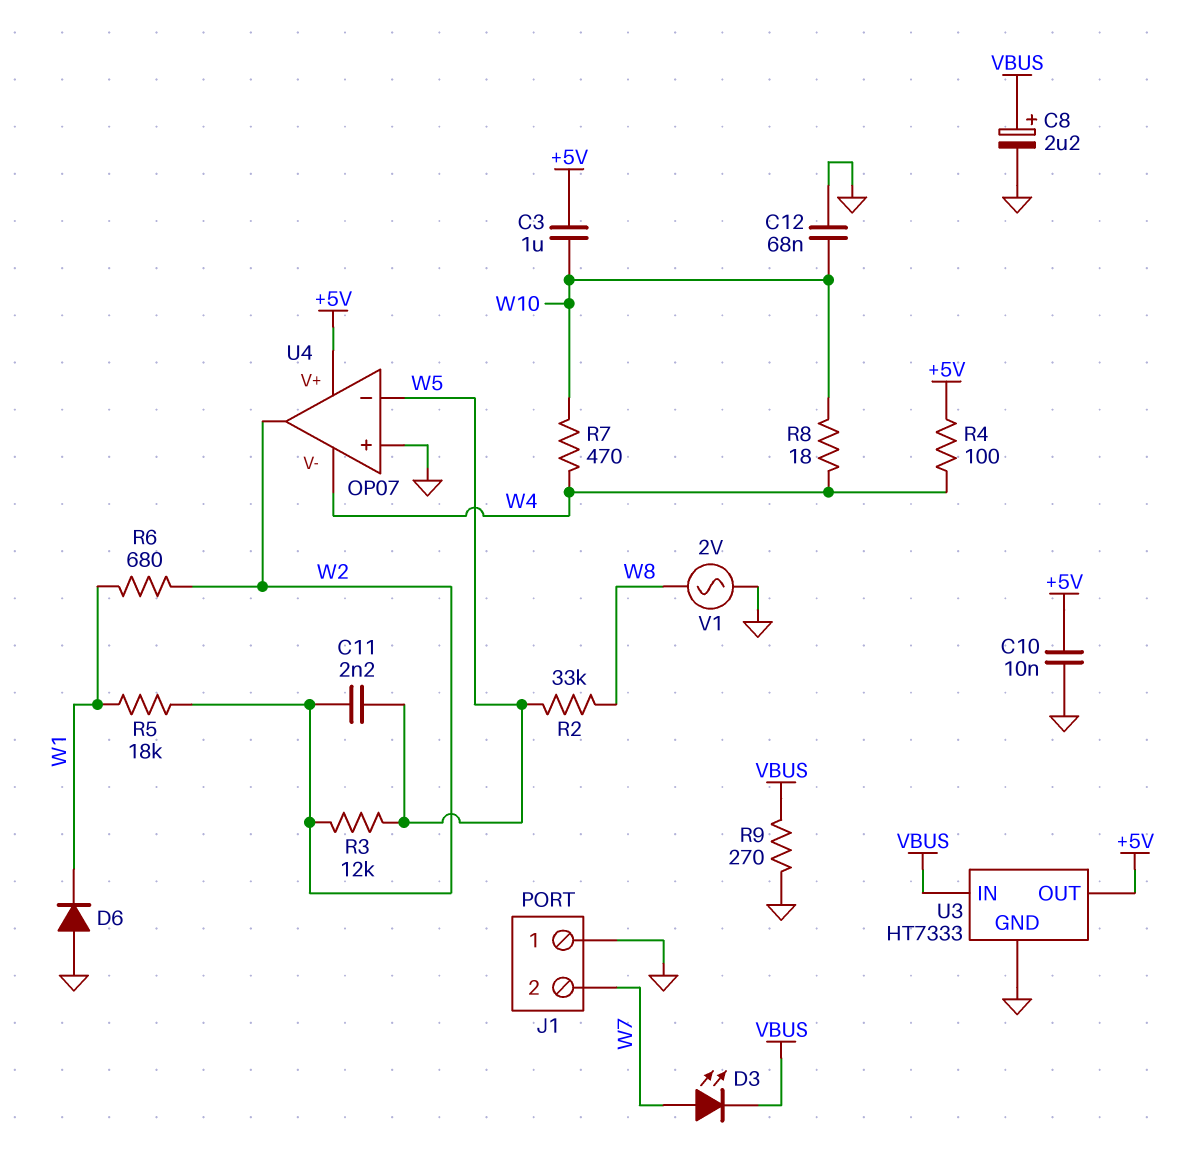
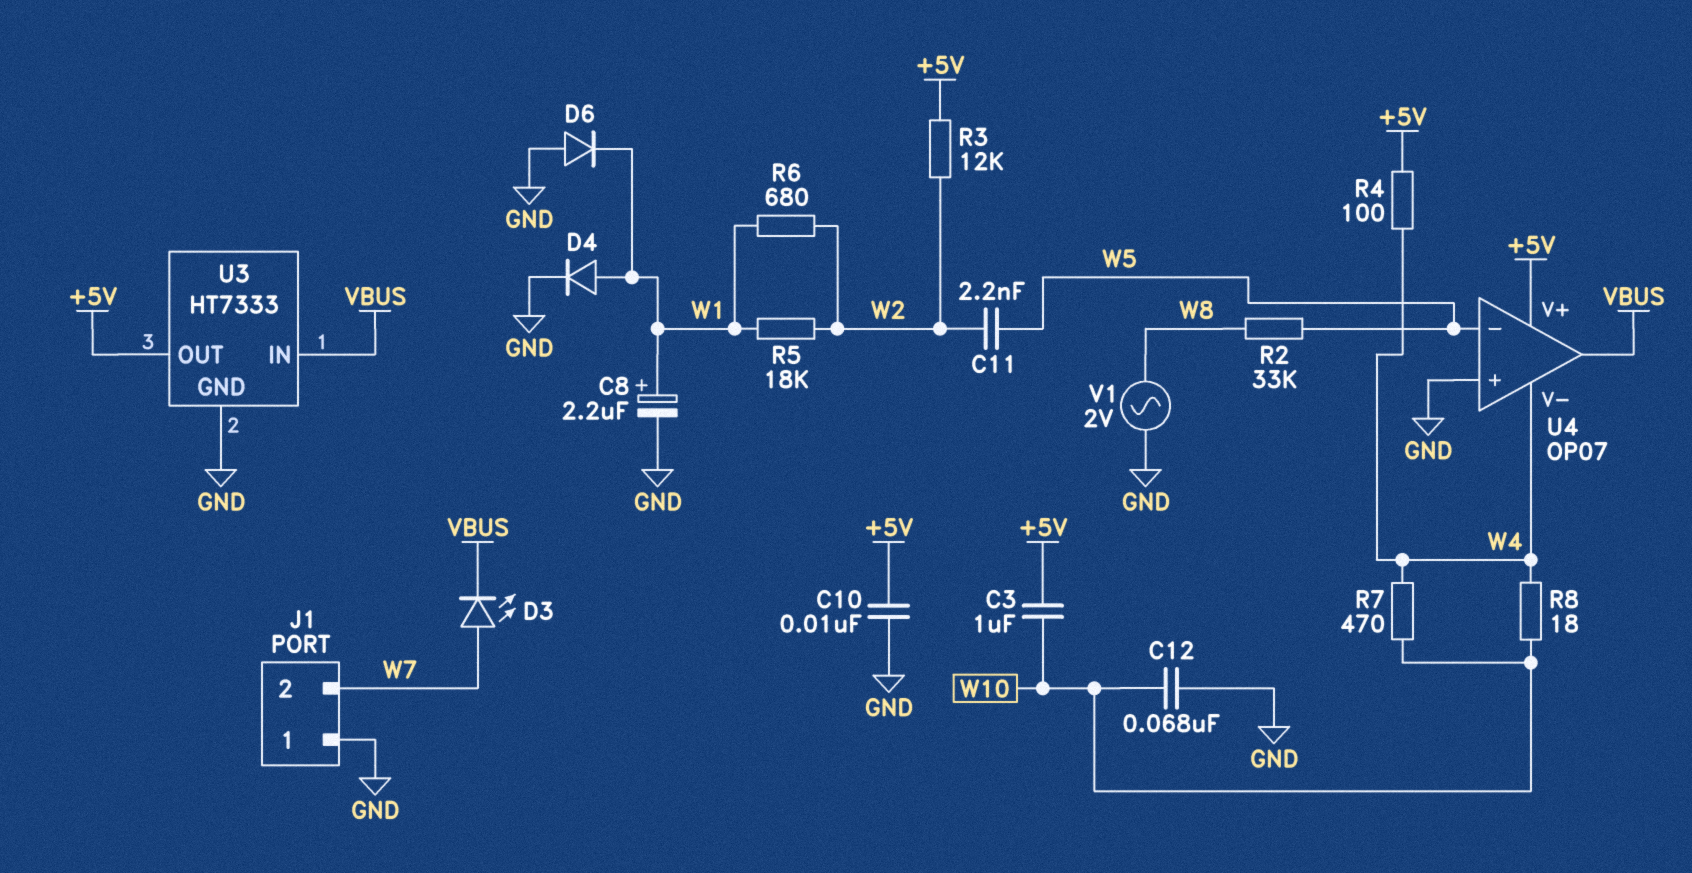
C8: 2.2uF (plus VBUS, minus GND) -> 2.2uF (plus W1, minus GND)
D4: none -> diode (A W1, K GND)
R3: 12k (W2, W5) -> 12k (+5V, W2)
R9: 270 (GND, VBUS) -> none
U4 pin out: W2 -> VBUS

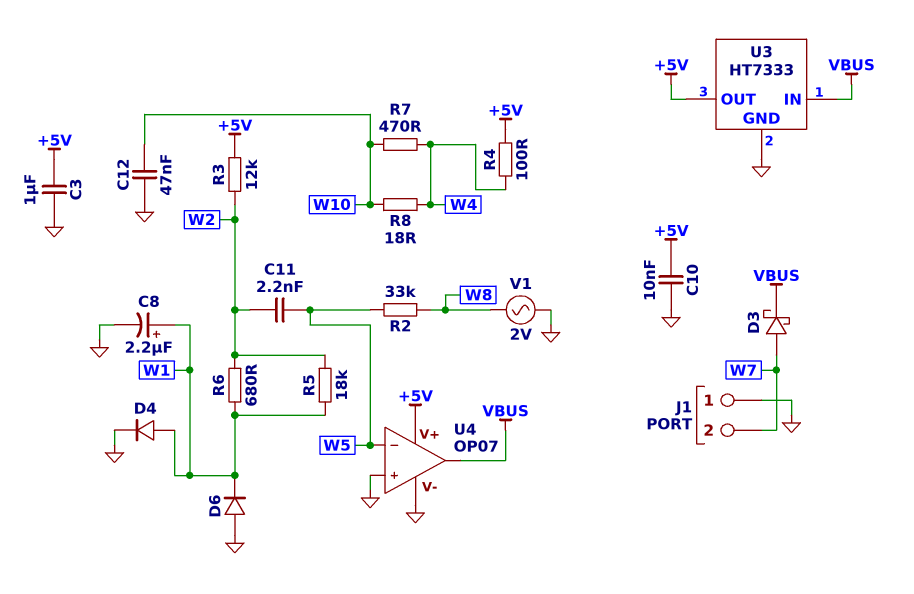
C3: 1uF (+5V, W10) -> 1uF (+5V, GND)
C12: 68nF (GND, W10) -> 47nF (GND, W10)
D3: LED (A W7, K VBUS) -> schottky (A W7, K VBUS)
U4 pin V-: W4 -> GND

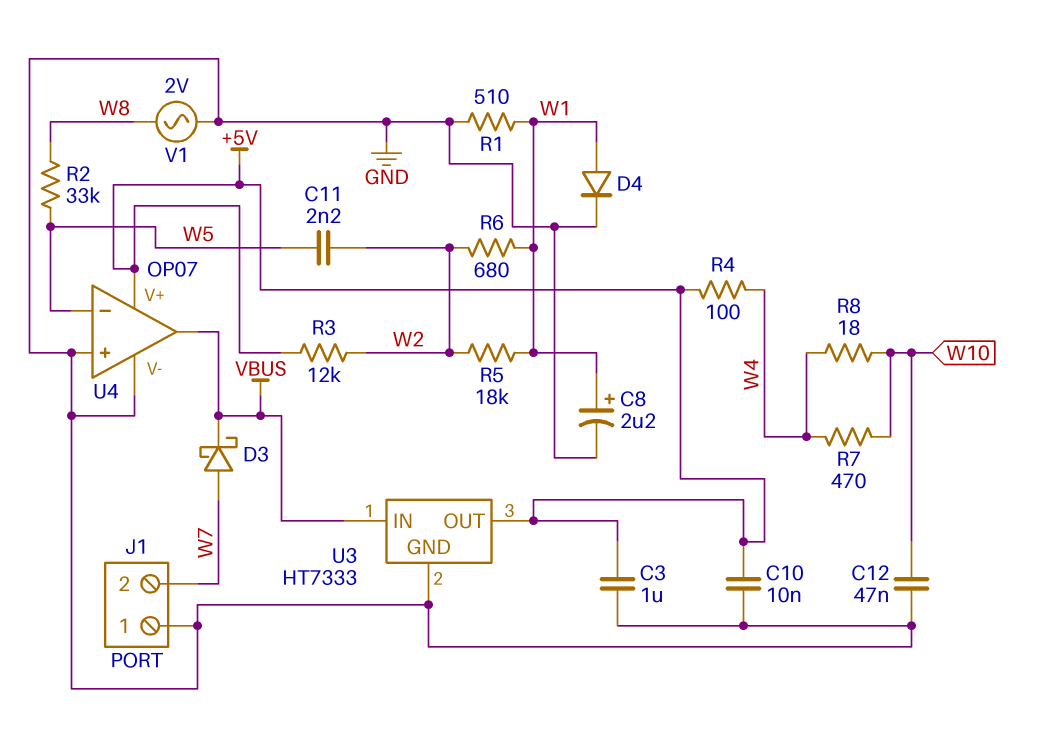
D6: diode (A GND, K W1) -> none
R1: none -> 510 (GND, W1)

